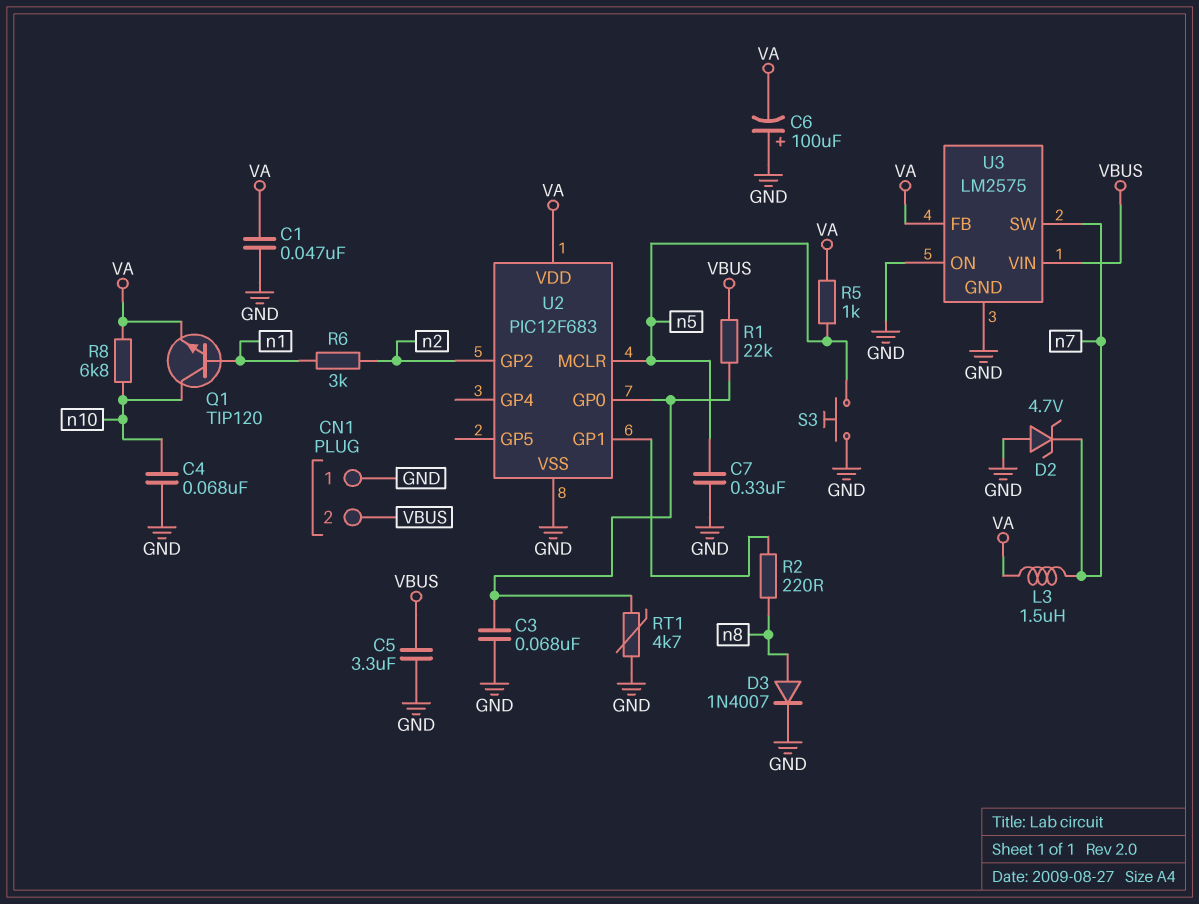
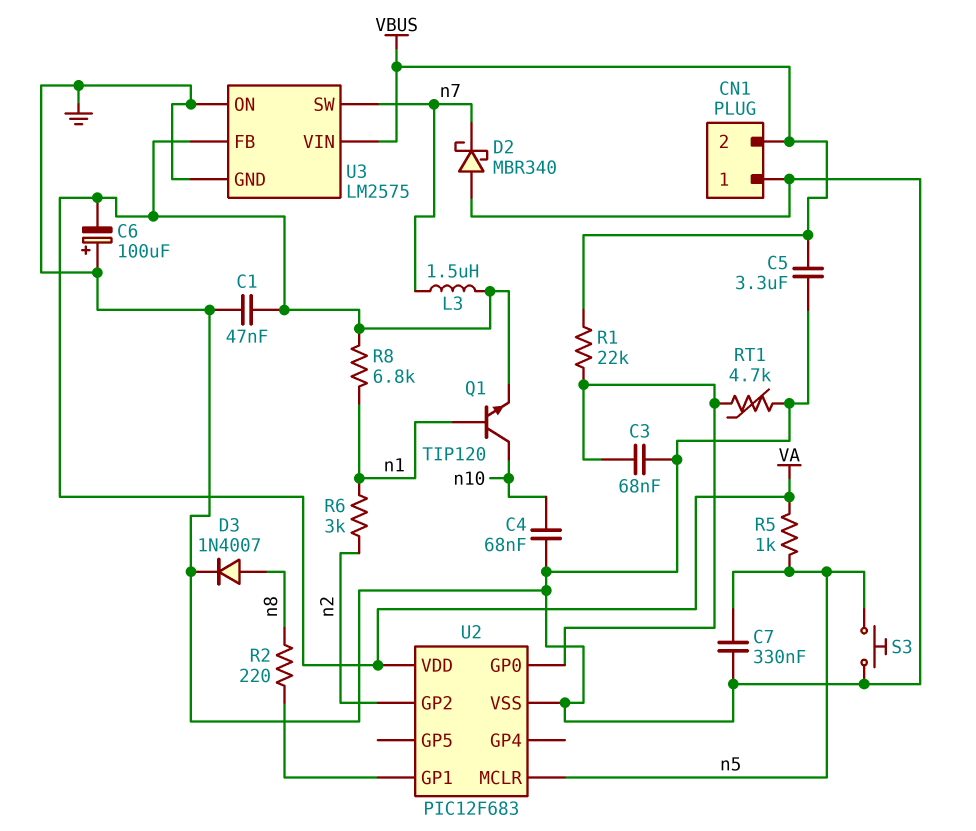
D2: zener 4.7V (A GND, K n7) -> schottky MBR340 (A GND, K n7)
R8: 6.8k (VA, n10) -> 6.8k (VA, n1)

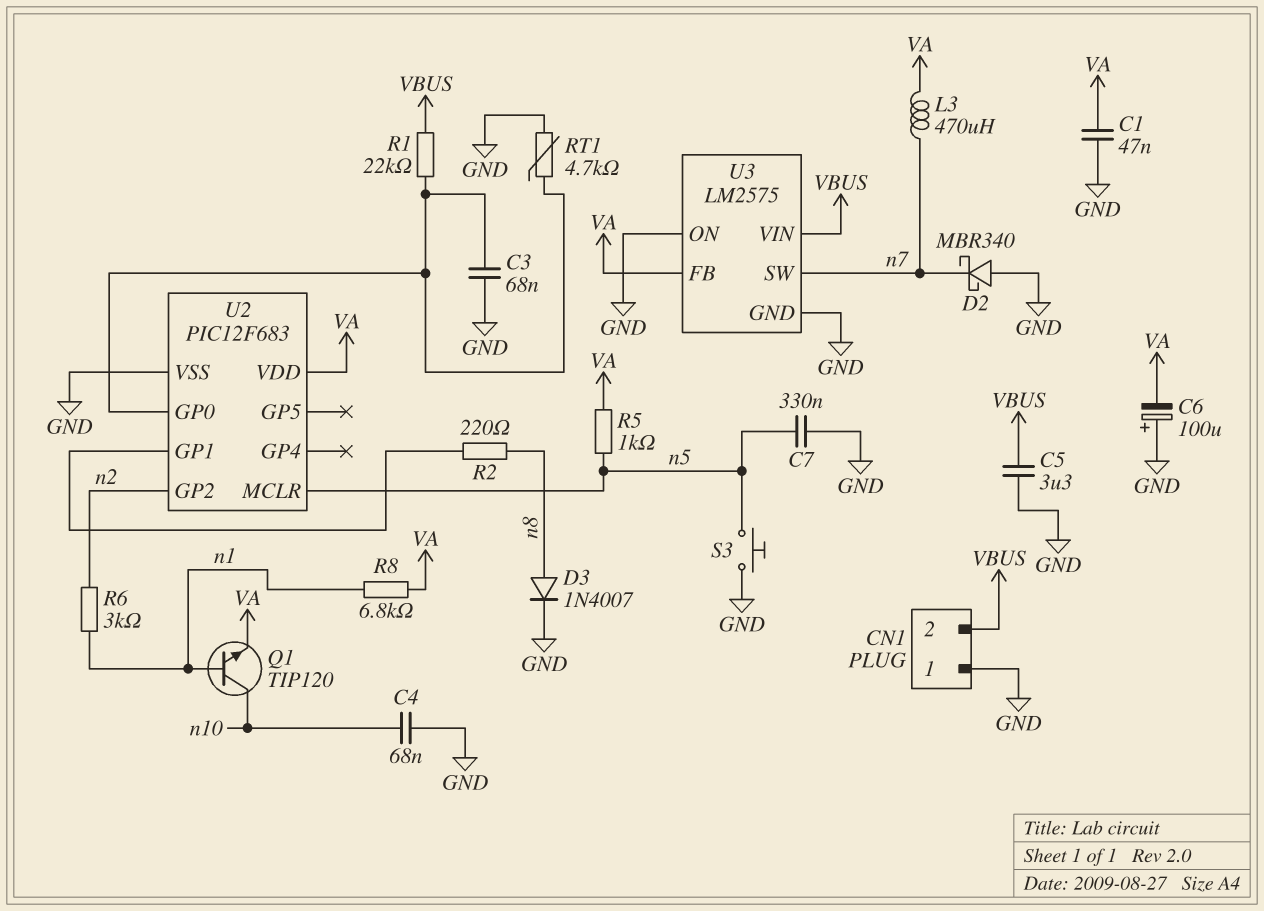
L3: 1.5uH (VA, n7) -> 470uH (VA, n7)

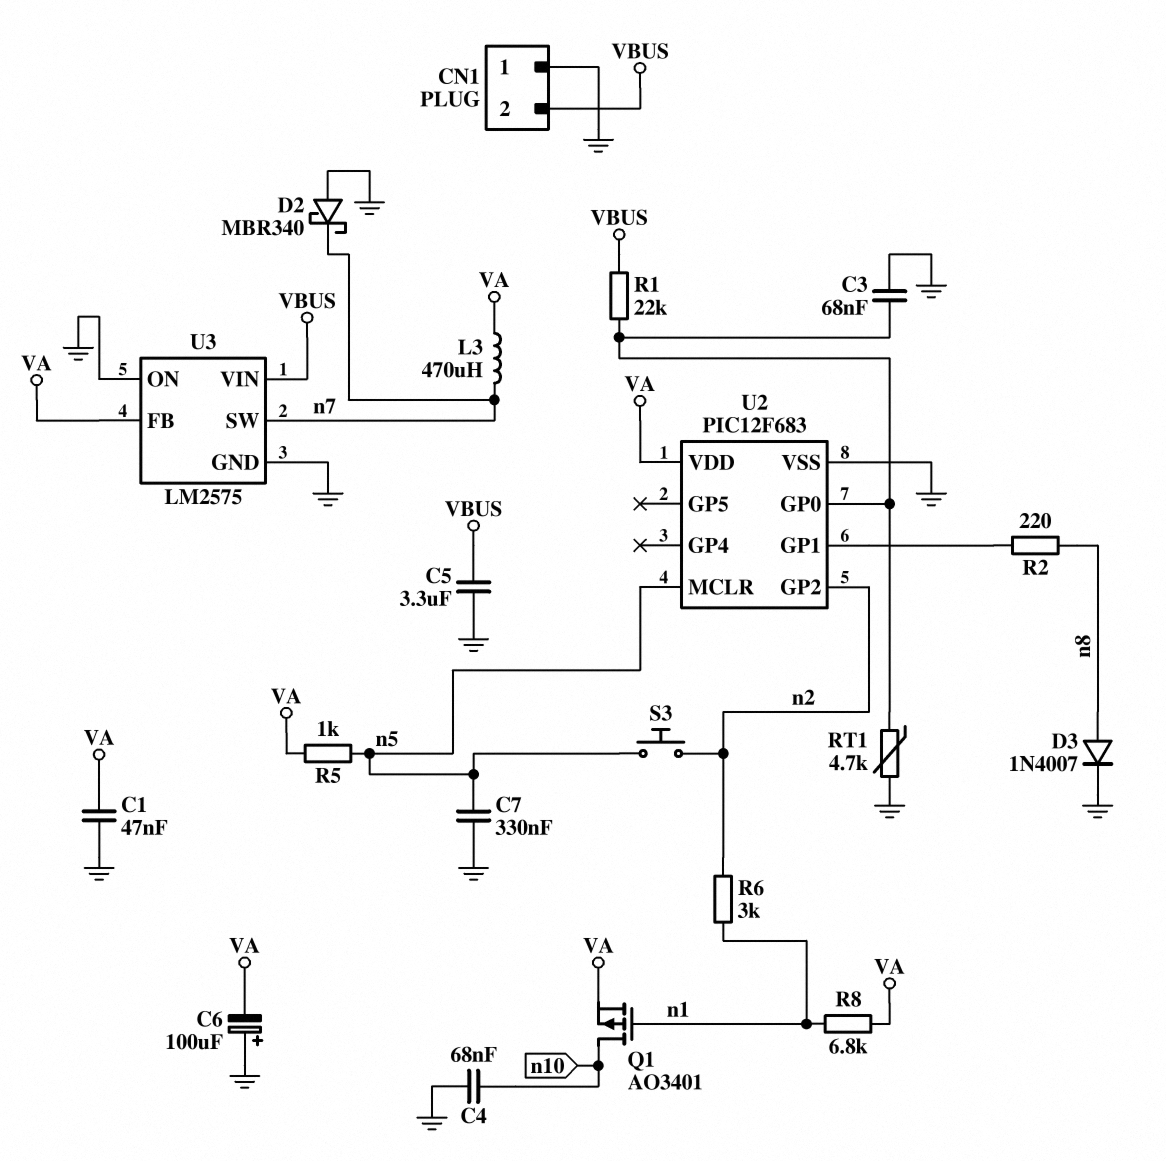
Q1: NPN TIP120 (B n1, C n10, E VA) -> PMOS AO3401 (G n1, D n10, S VA)
S3: button (GND, n5) -> button (n2, n5)

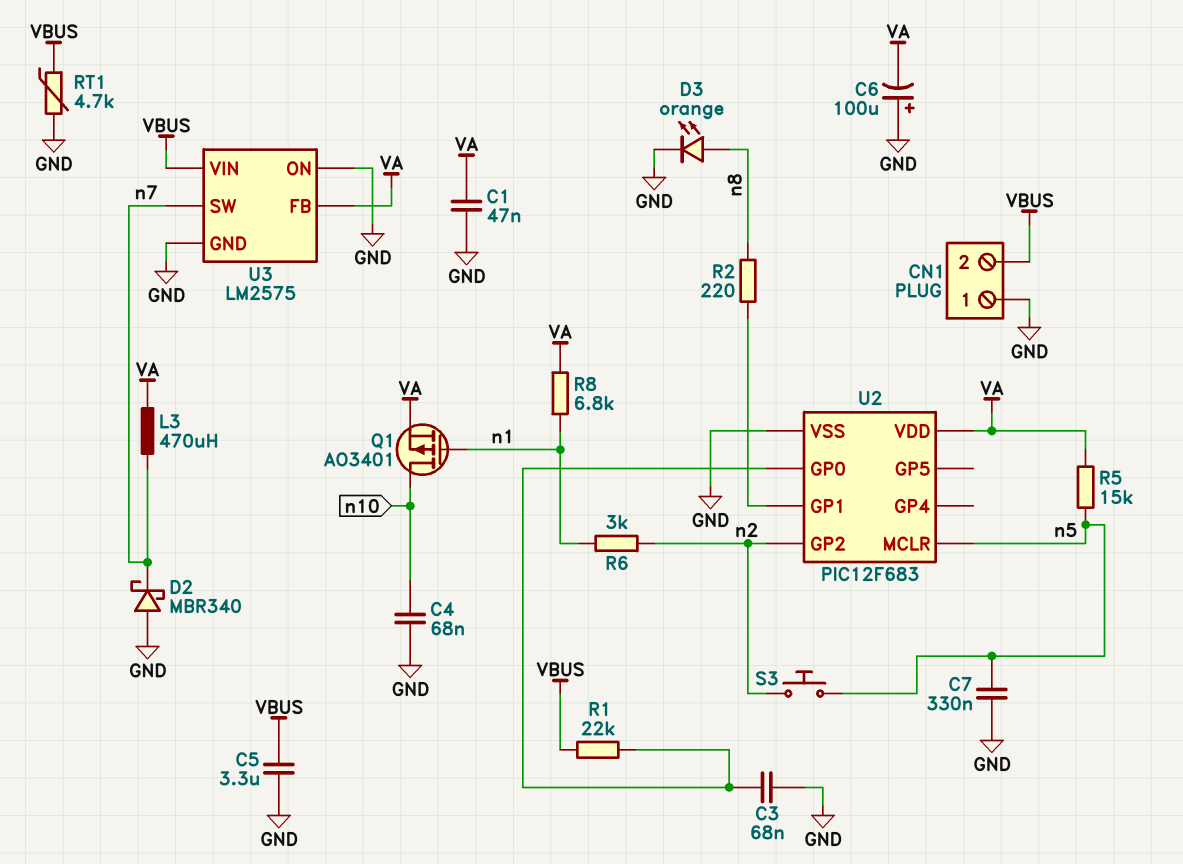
D3: diode 1N4007 (A n8, K GND) -> LED orange (A n8, K GND)
R5: 1k (VA, n5) -> 15k (VA, n5)
RT1: 4.7k (GND, U2/GP0) -> 4.7k (GND, VBUS)

